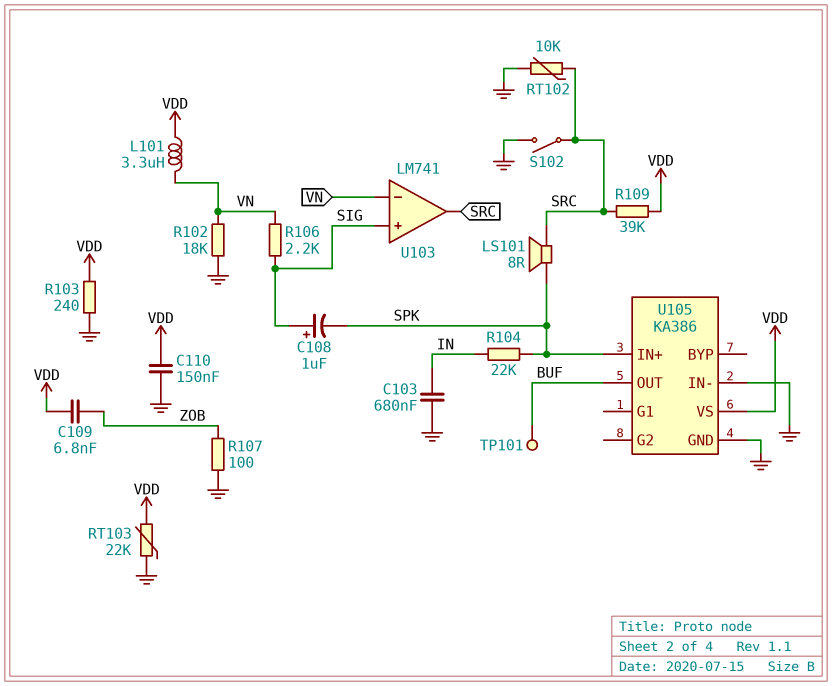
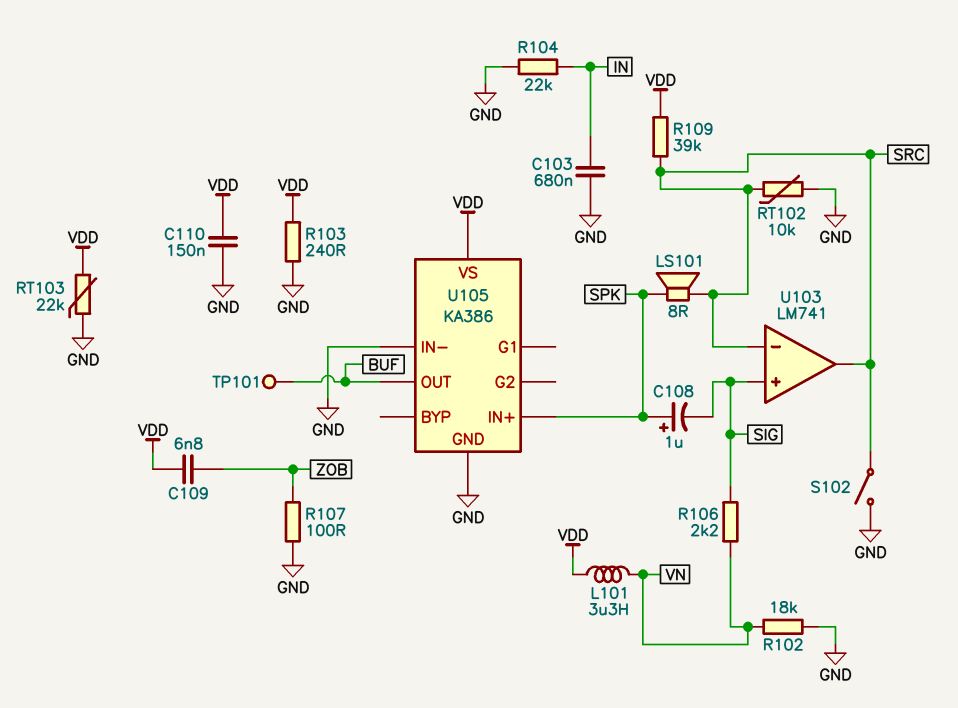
C108: 1uF (plus SIG, minus SPK) -> 1uF (plus SPK, minus SIG)
R104: 22k (IN, SPK) -> 22k (GND, IN)
U103 pin in-: VN -> SRC

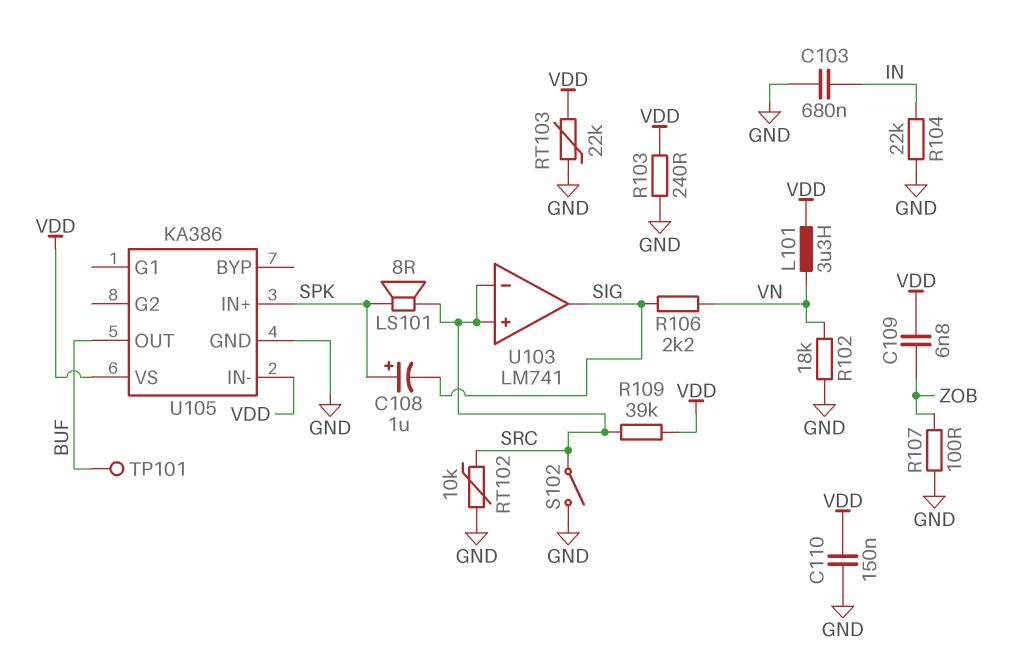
U103 pin in+: SIG -> SRC
U103 pin out: SRC -> SIG
U105 pin IN-: GND -> VDD

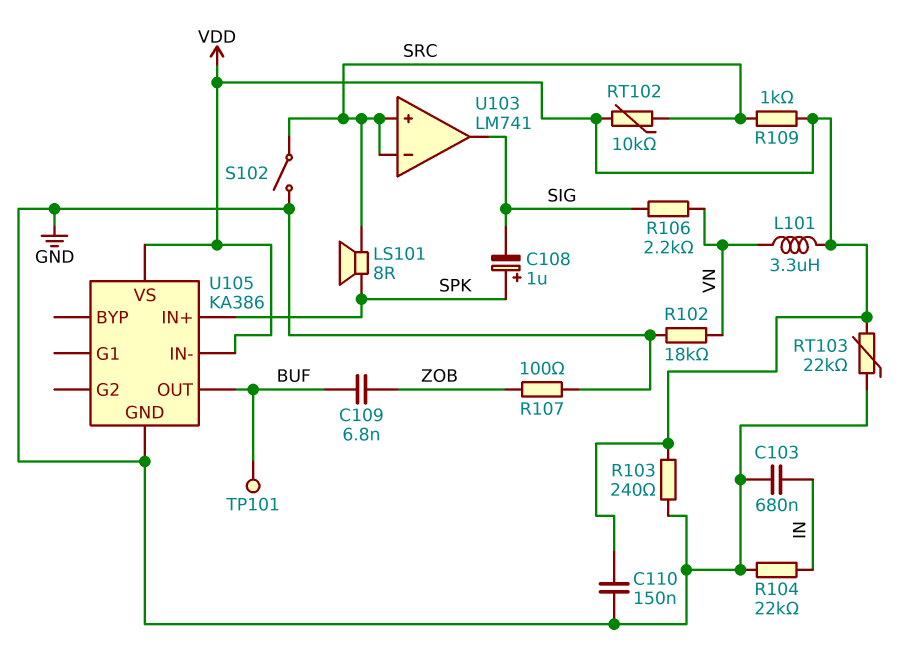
C109: 6.8nF (VDD, ZOB) -> 6.8nF (BUF, ZOB)
R109: 39k (SRC, VDD) -> 1k (SRC, VDD)
RT102: 10k (GND, SRC) -> 10k (SRC, VDD)

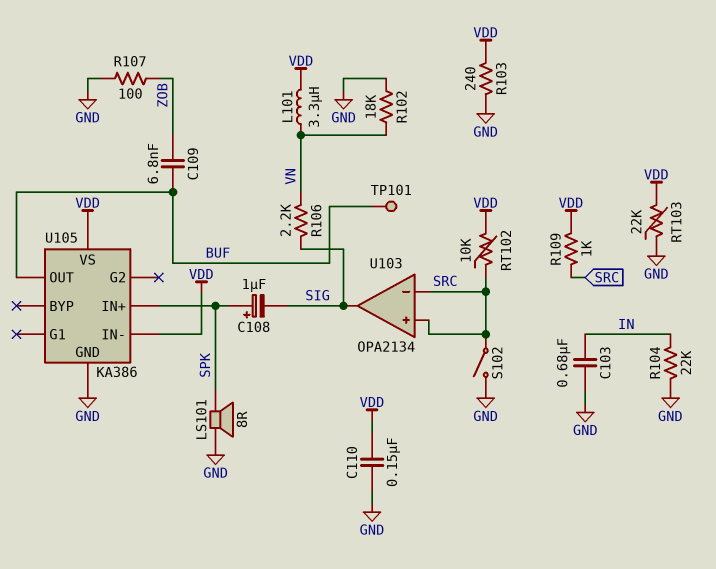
LS101: speaker 8R (SPK, SRC) -> speaker 8R (GND, SPK)
U103: LM741 -> OPA2134

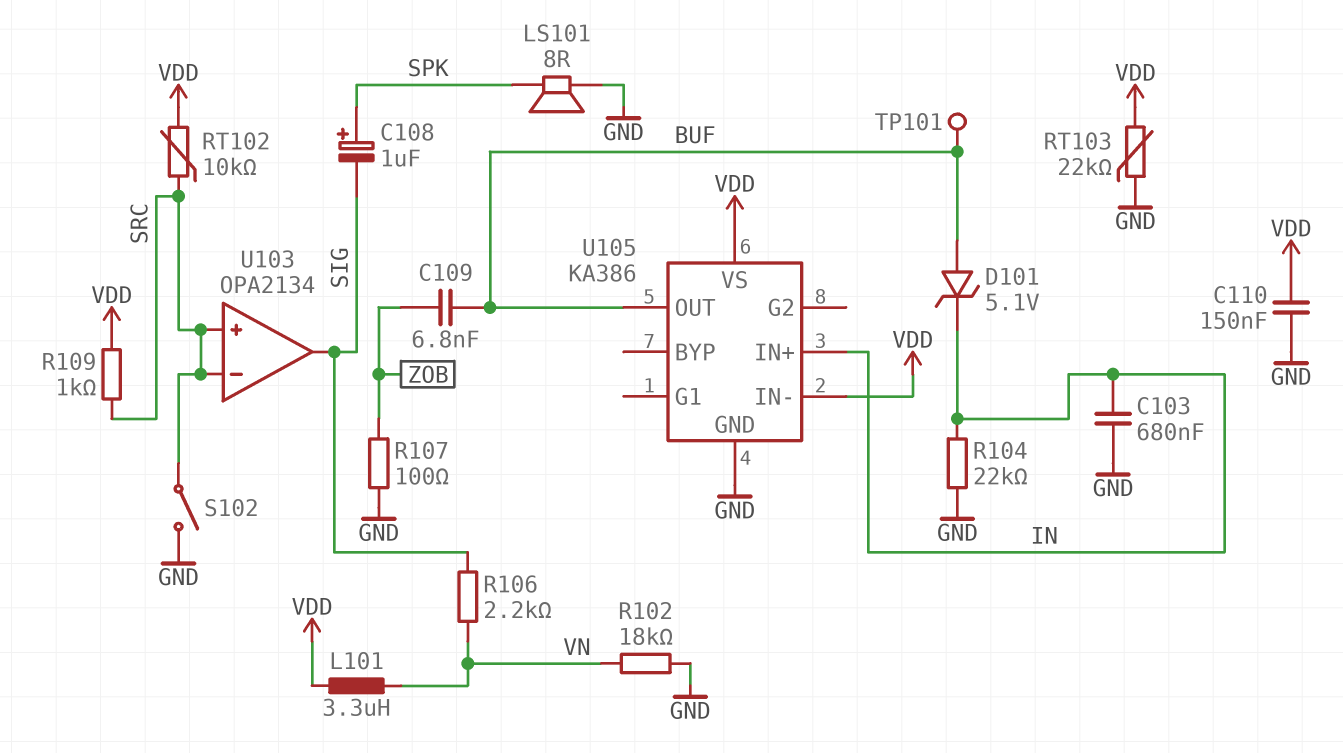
D101: none -> zener 5.1V (A BUF, K IN)
R103: 240 (GND, VDD) -> none
U105 pin IN+: SPK -> IN

